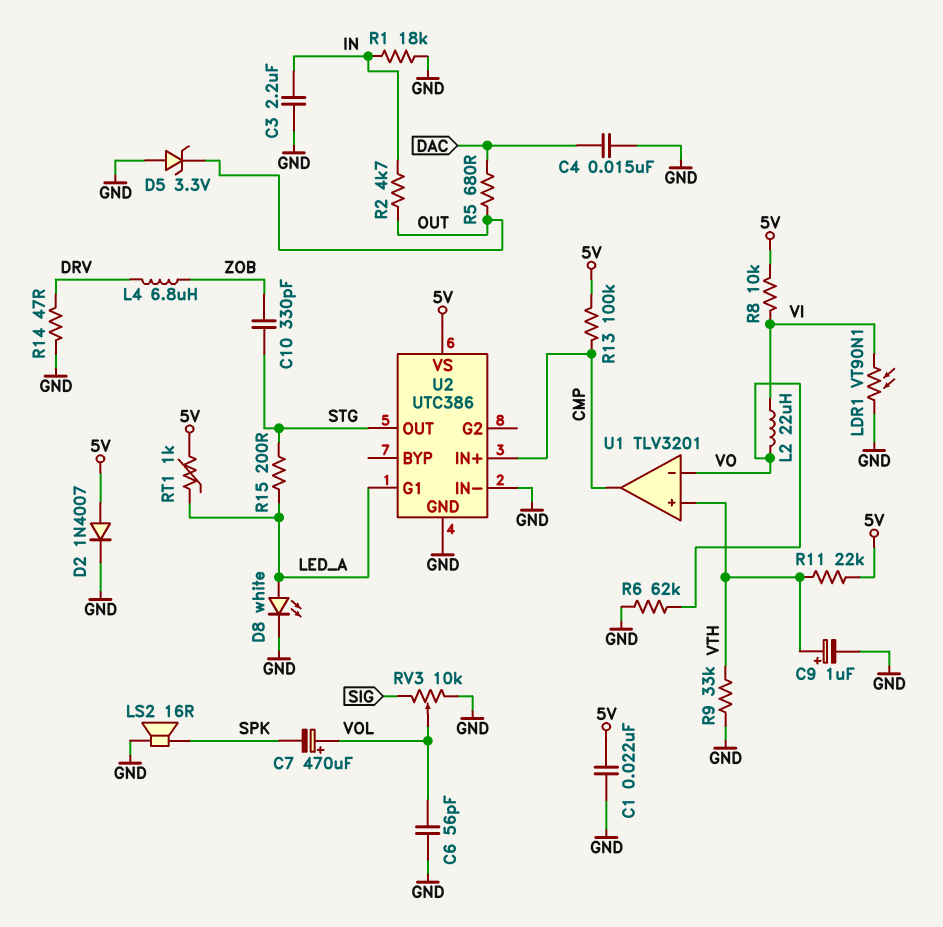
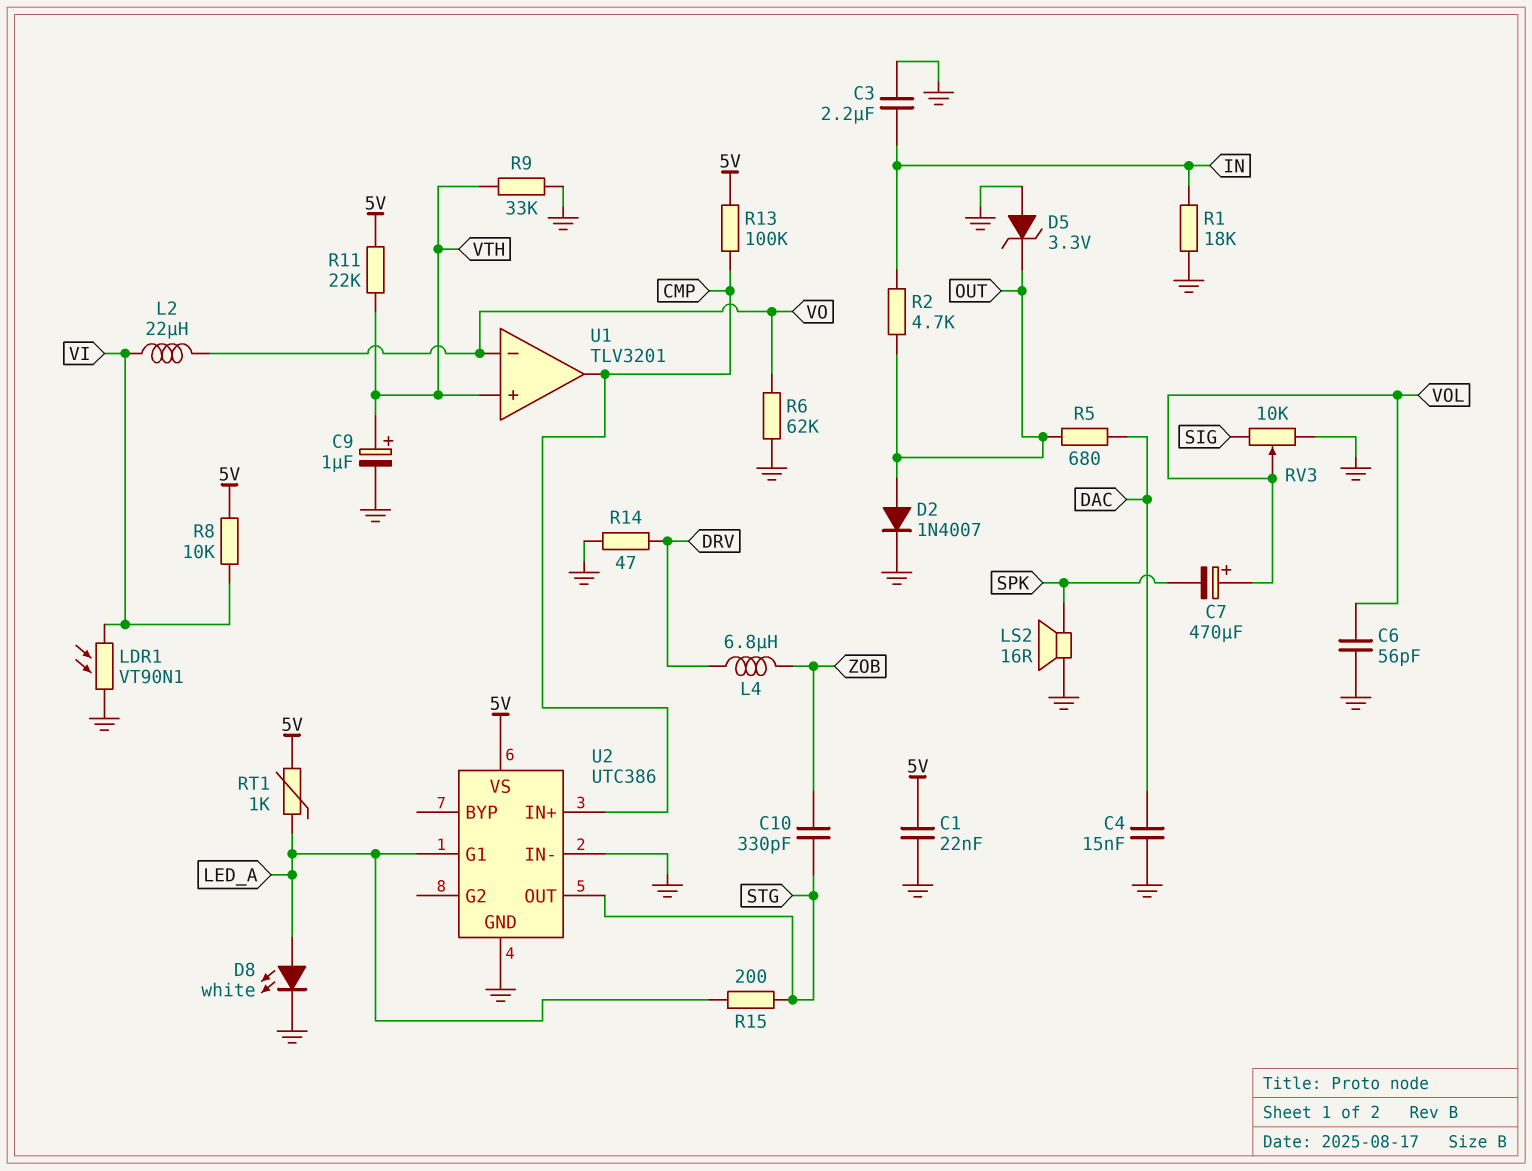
D2: diode 1N4007 (A 5V, K GND) -> diode 1N4007 (A OUT, K GND)

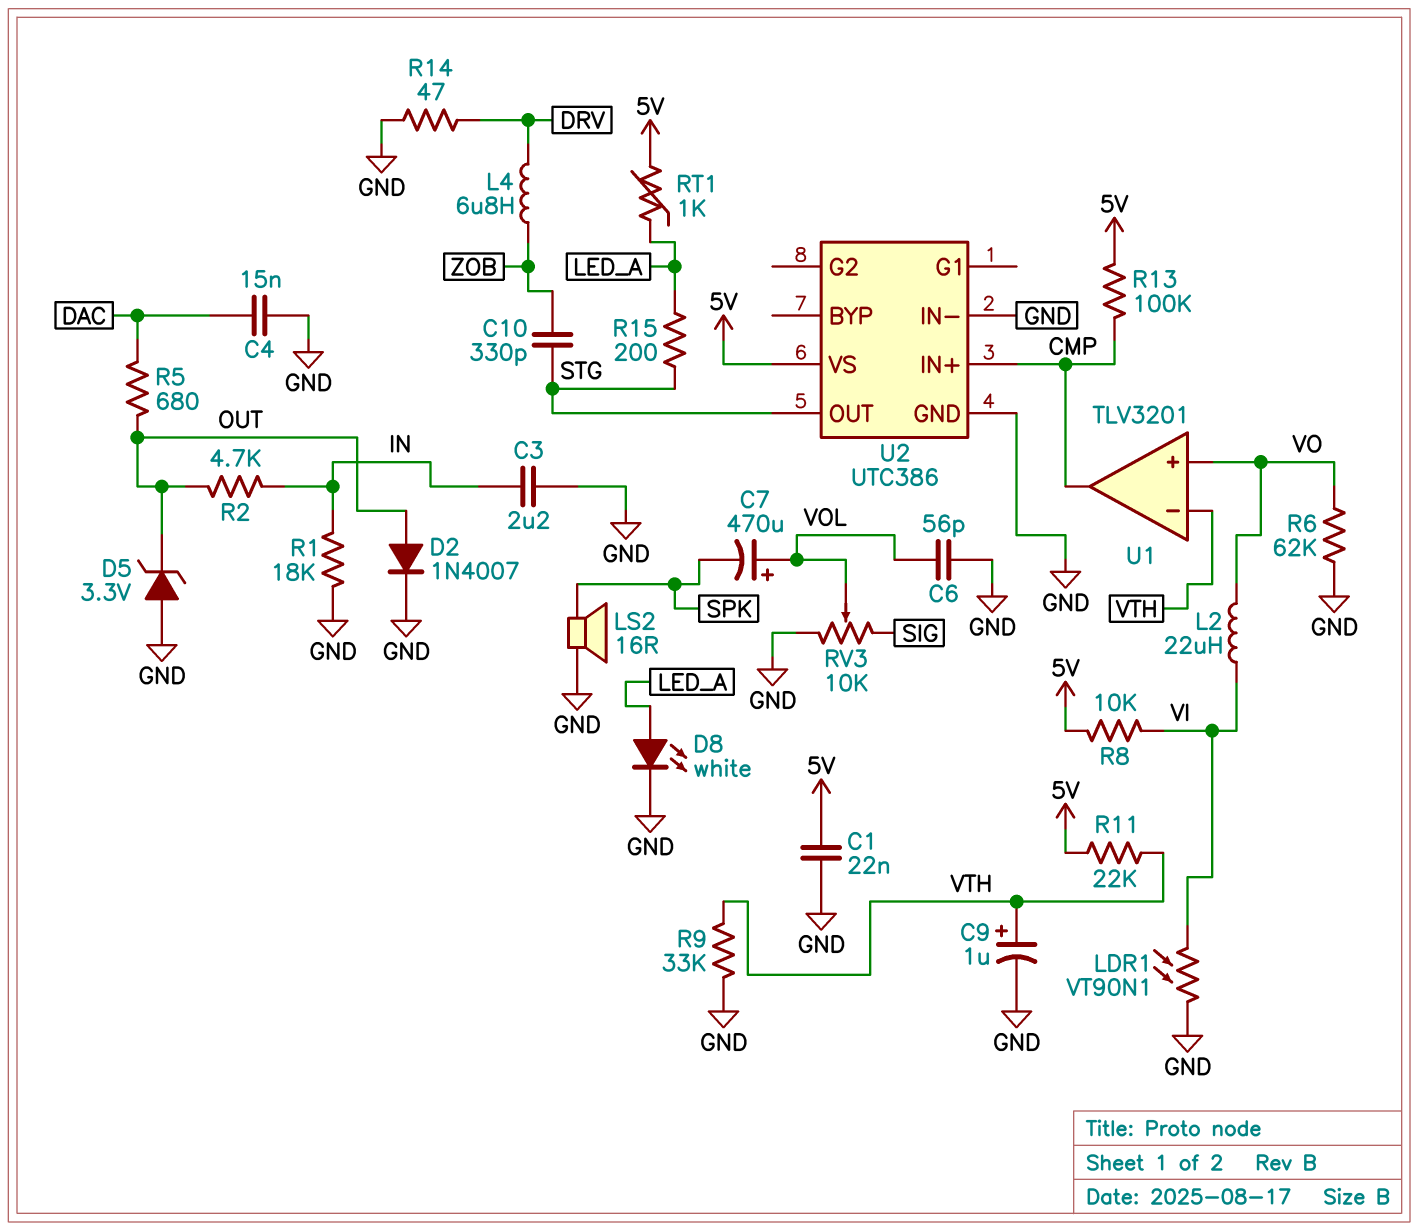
U1 pin in+: VTH -> VO
U1 pin in-: VO -> VTH
U2 pin G1: LED_A -> none

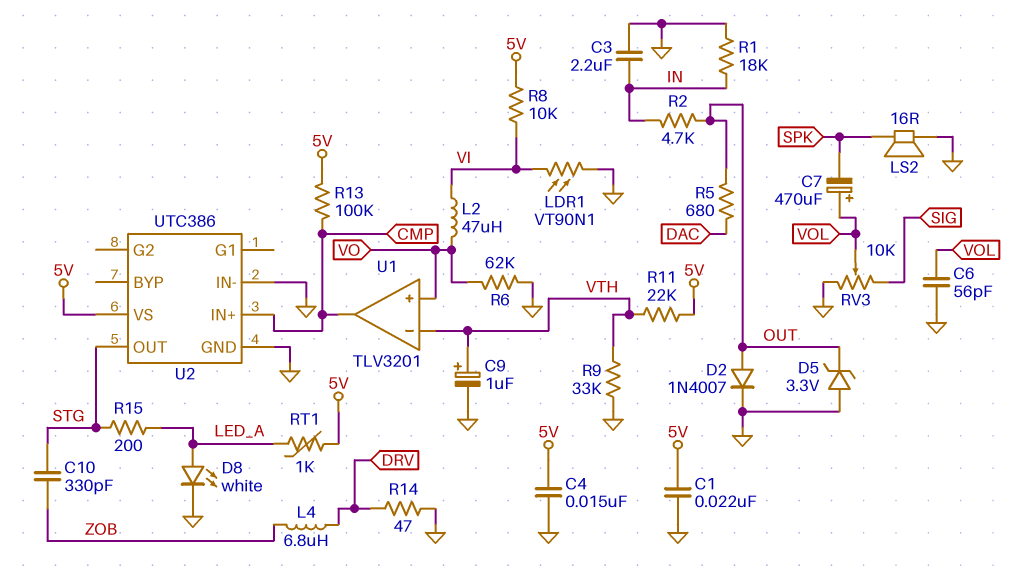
C4: 15nF (DAC, GND) -> 15nF (5V, GND)
L2: 22uH (VI, VO) -> 47uH (VI, VO)

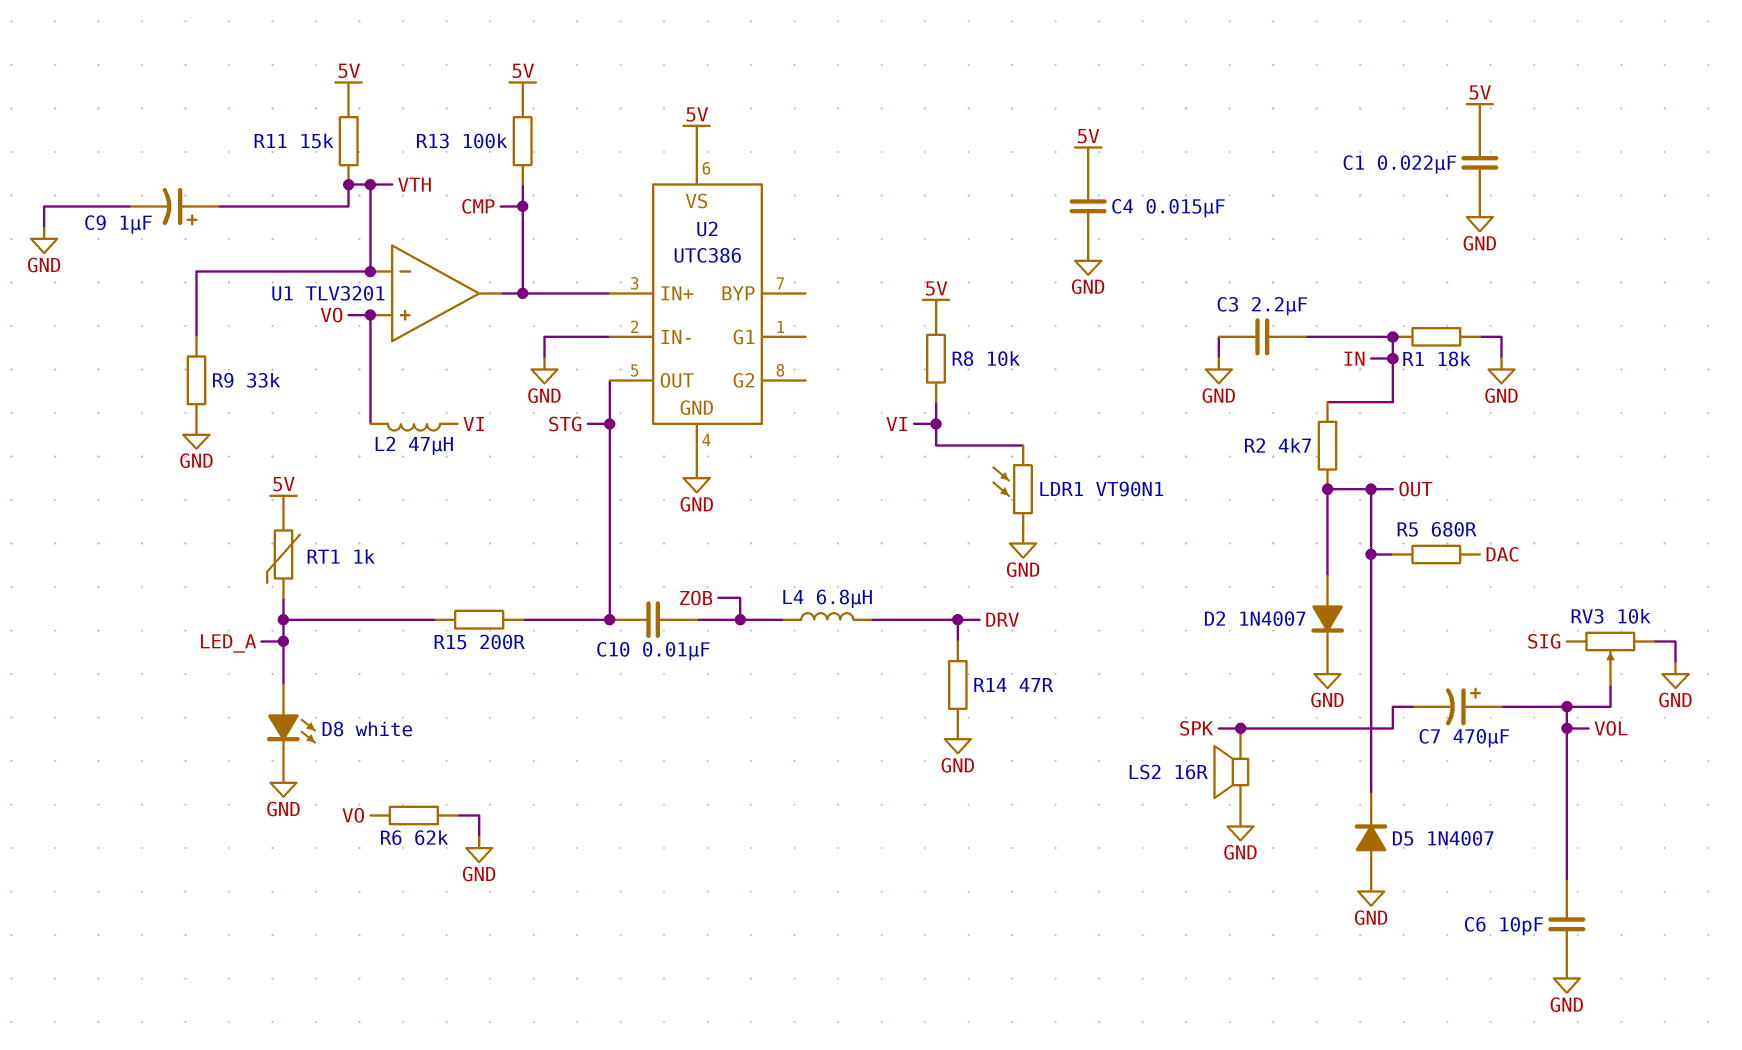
C6: 56pF (GND, VOL) -> 10pF (GND, VOL)
C10: 330pF (STG, ZOB) -> 10nF (STG, ZOB)
D5: zener 3.3V (A GND, K OUT) -> diode 1N4007 (A GND, K OUT)
R11: 22k (5V, VTH) -> 15k (5V, VTH)

